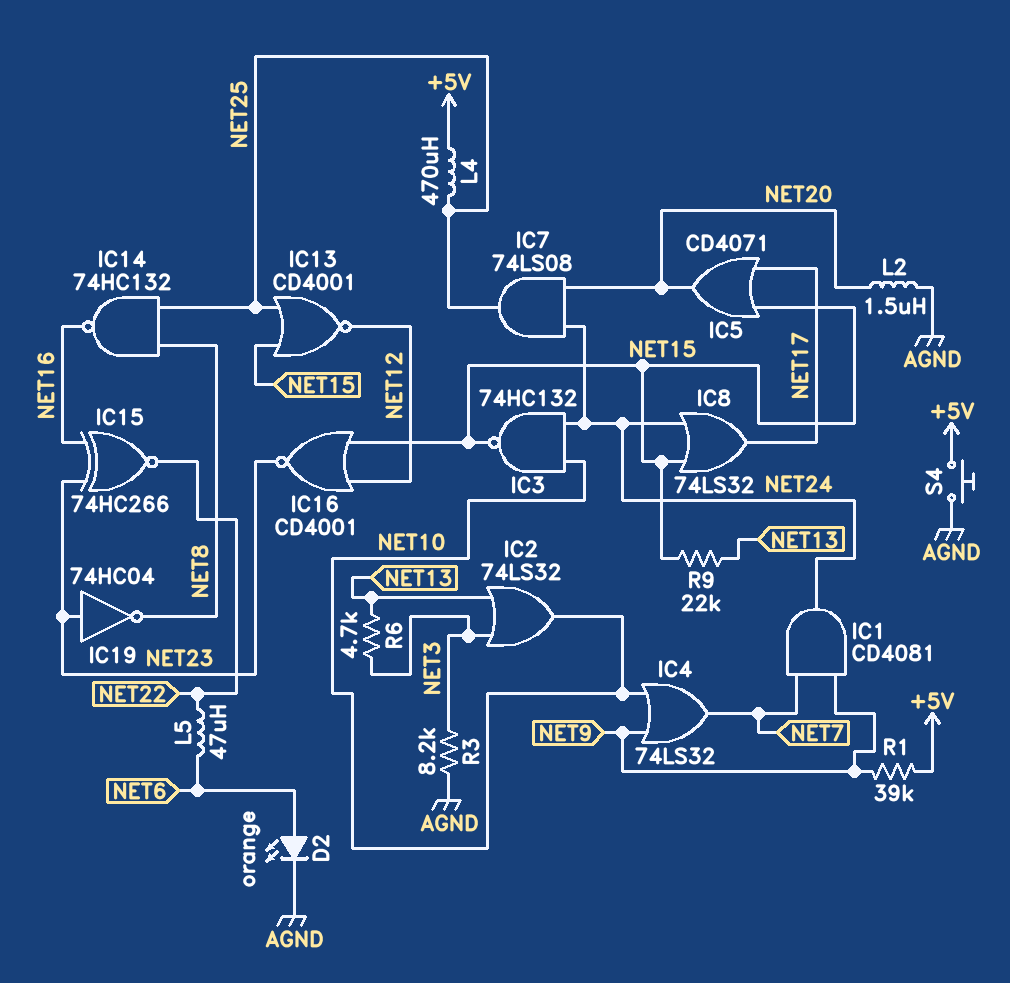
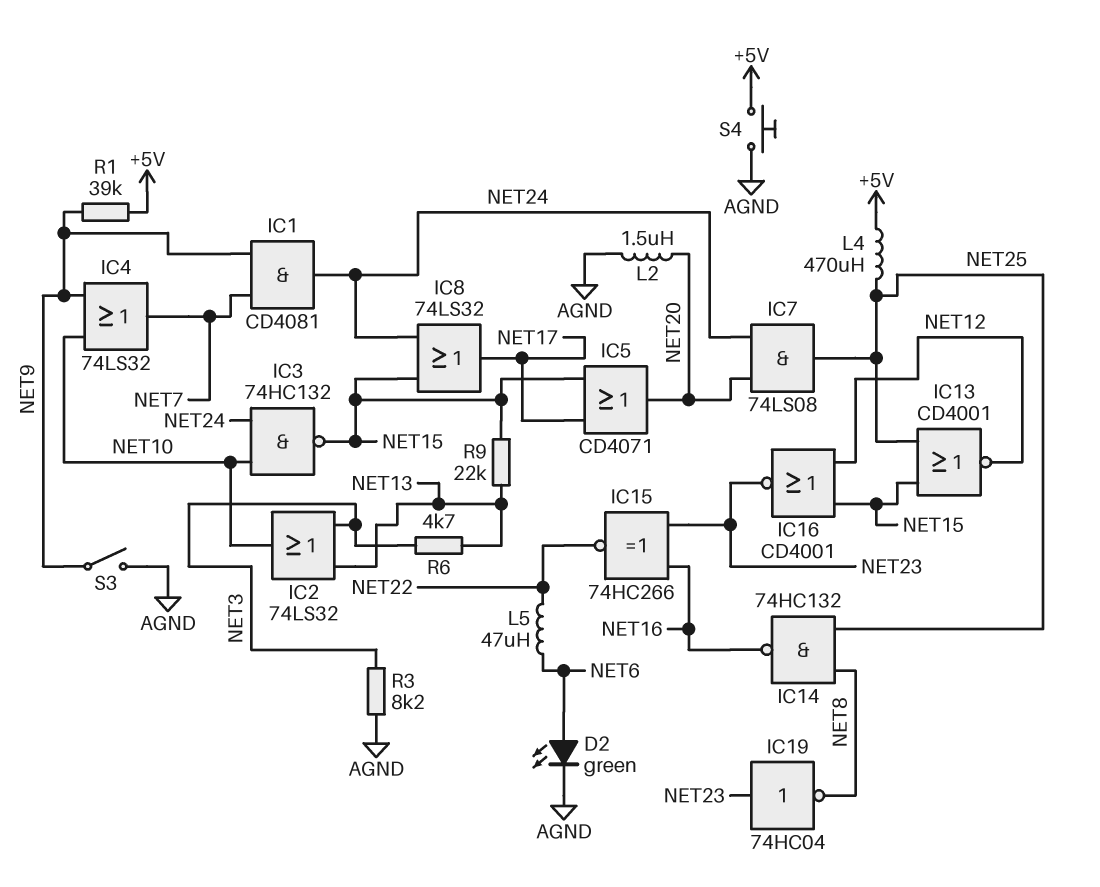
D2: LED orange (A NET6, K AGND) -> LED green (A NET6, K AGND)
S3: none -> switch (AGND, NET9)

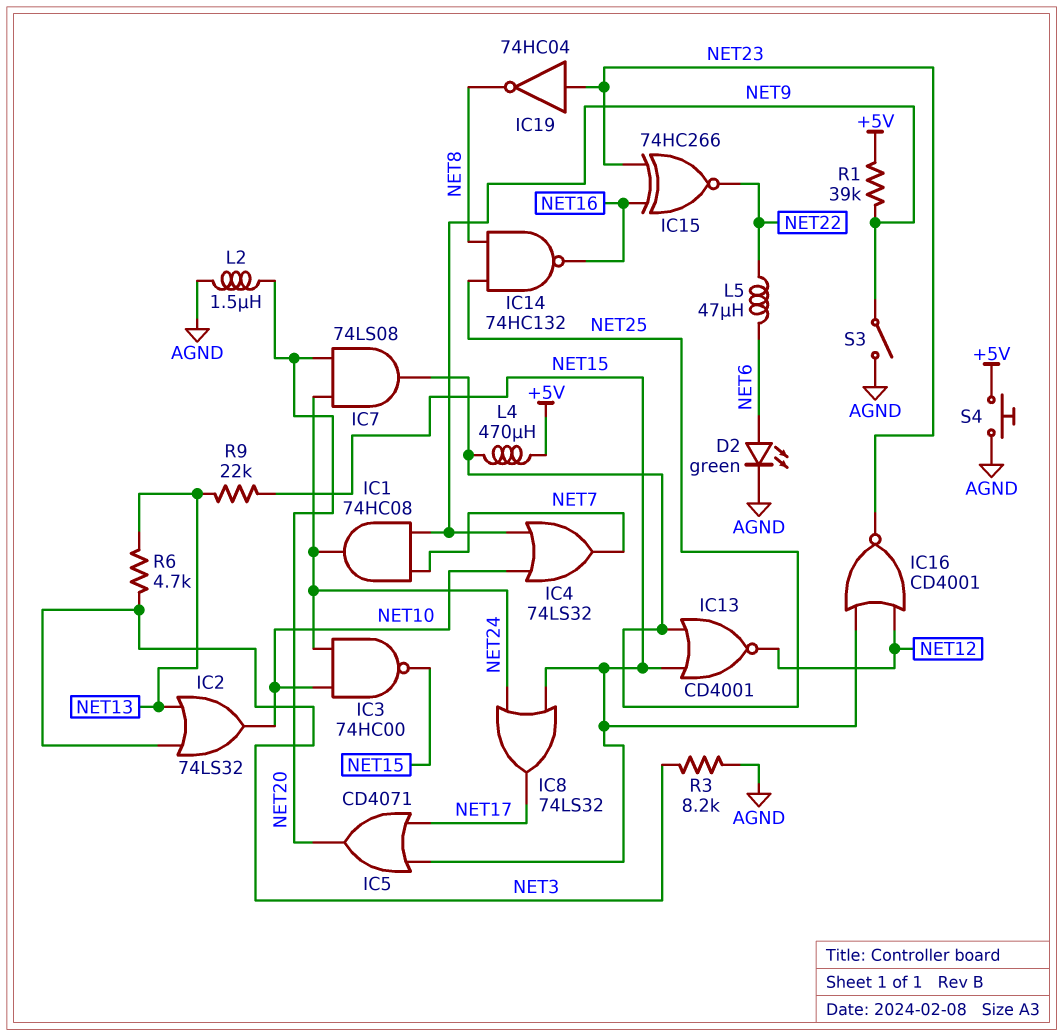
IC1: AND CD4081 (in NET7, in NET9, out NET24) -> AND 74HC08 (in NET7, in NET9, out NET24)
IC3: NAND 74HC132 (in NET10, in NET24, out NET15) -> NAND 74HC00 (in NET10, in NET24, out NET15)

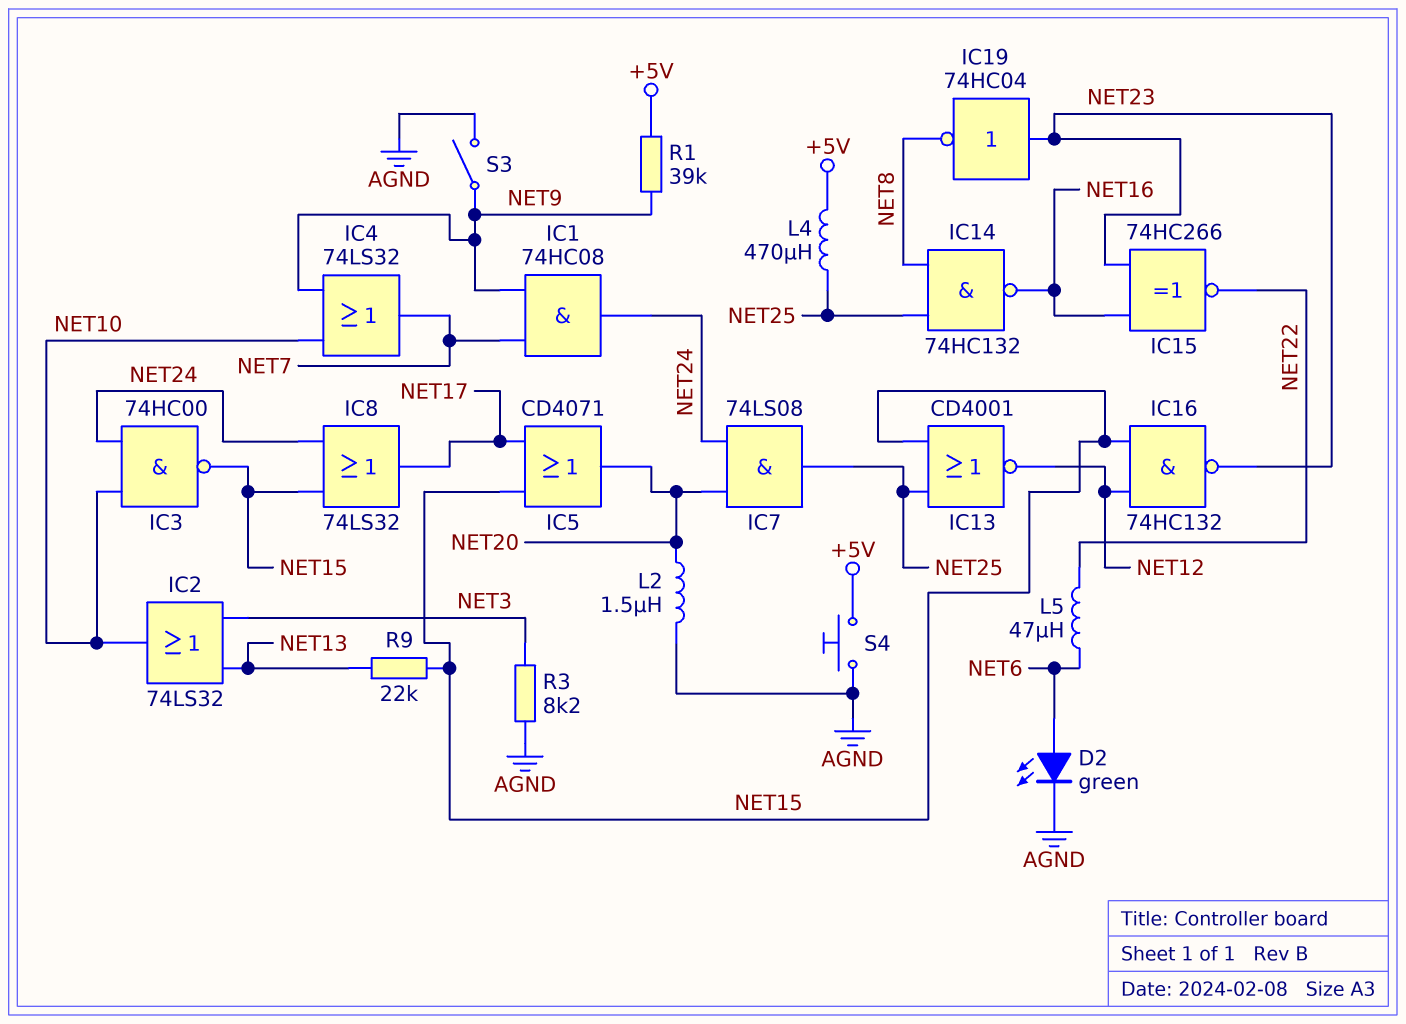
IC16: NOR CD4001 (in NET12, in NET15, out NET23) -> NAND 74HC132 (in NET12, in NET15, out NET23)
R6: 4.7k (NET3, NET13) -> none

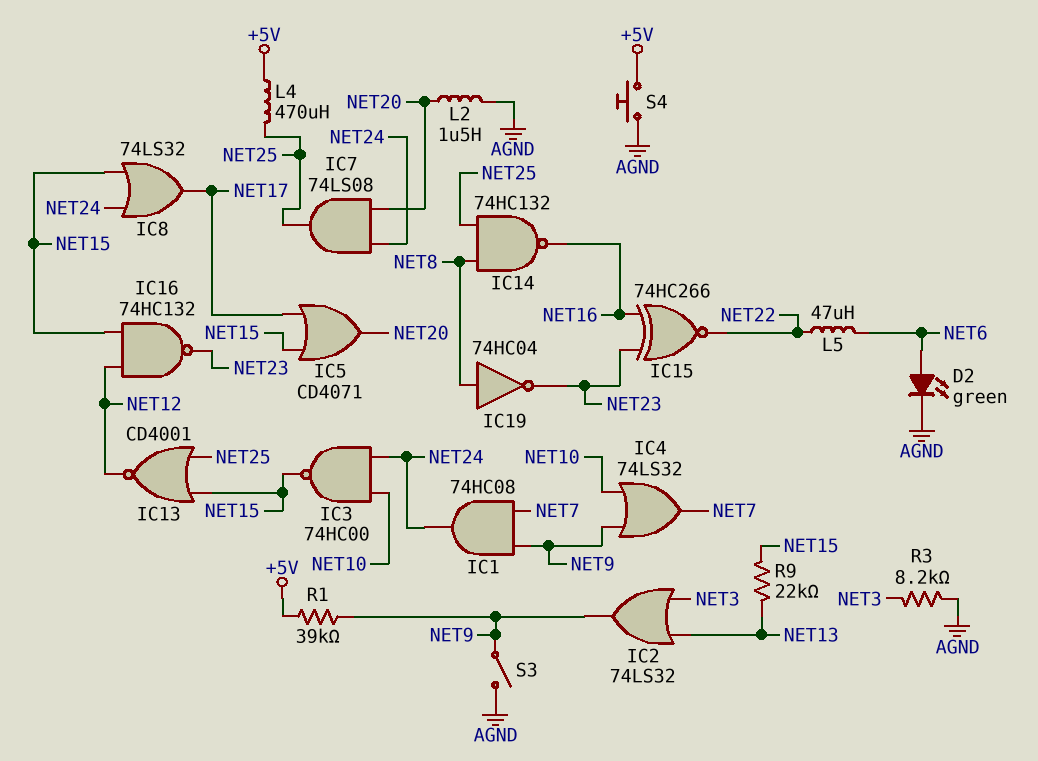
IC2: OR 74LS32 (in NET3, in NET13, out NET10) -> OR 74LS32 (in NET3, in NET13, out NET9)
IC19: NOT 74HC04 (in NET23, out NET8) -> NOT 74HC04 (in NET8, out NET23)

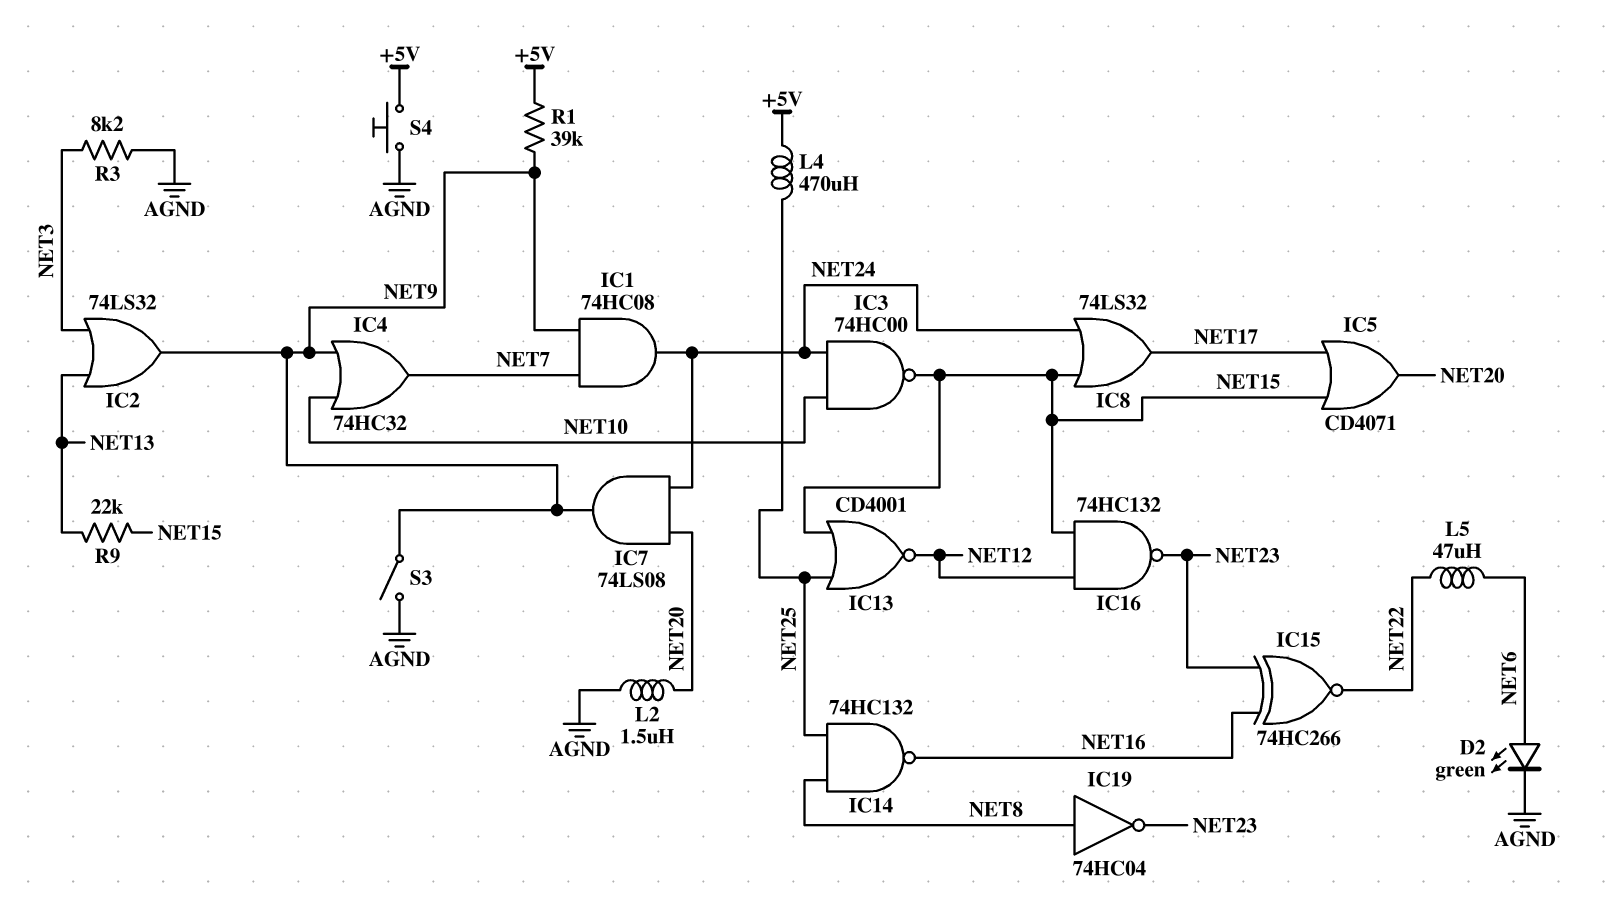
IC4: OR 74LS32 (in NET9, in NET10, out NET7) -> OR 74HC32 (in NET9, in NET10, out NET7)
IC7: AND 74LS08 (in NET20, in NET24, out NET25) -> AND 74LS08 (in NET20, in NET24, out NET9)

